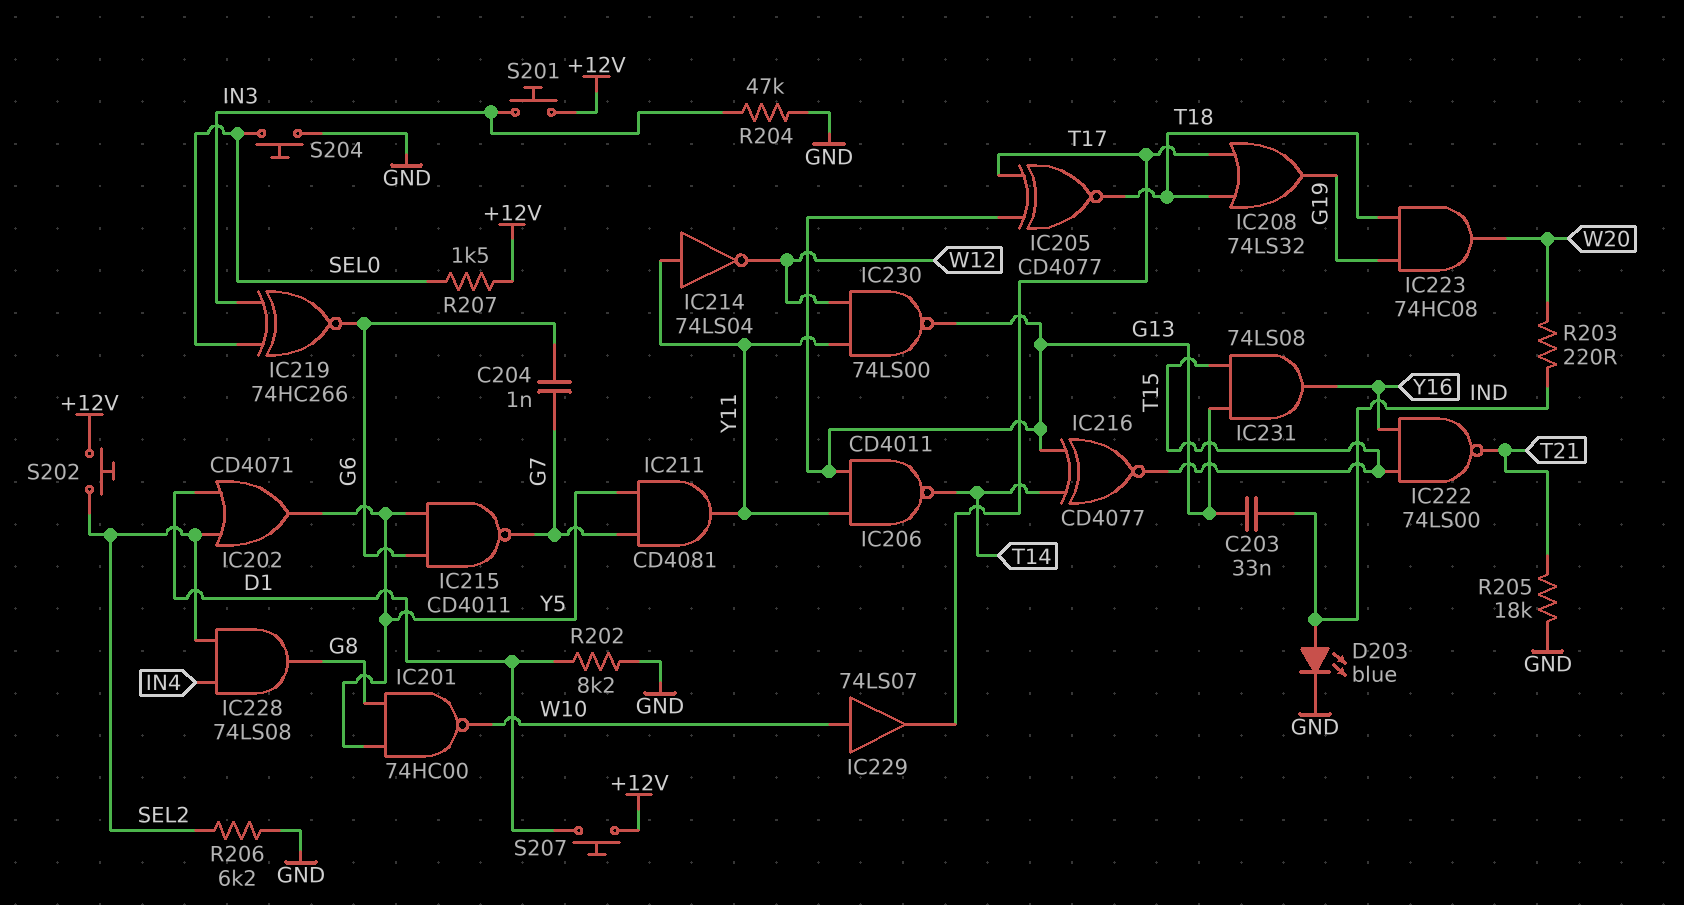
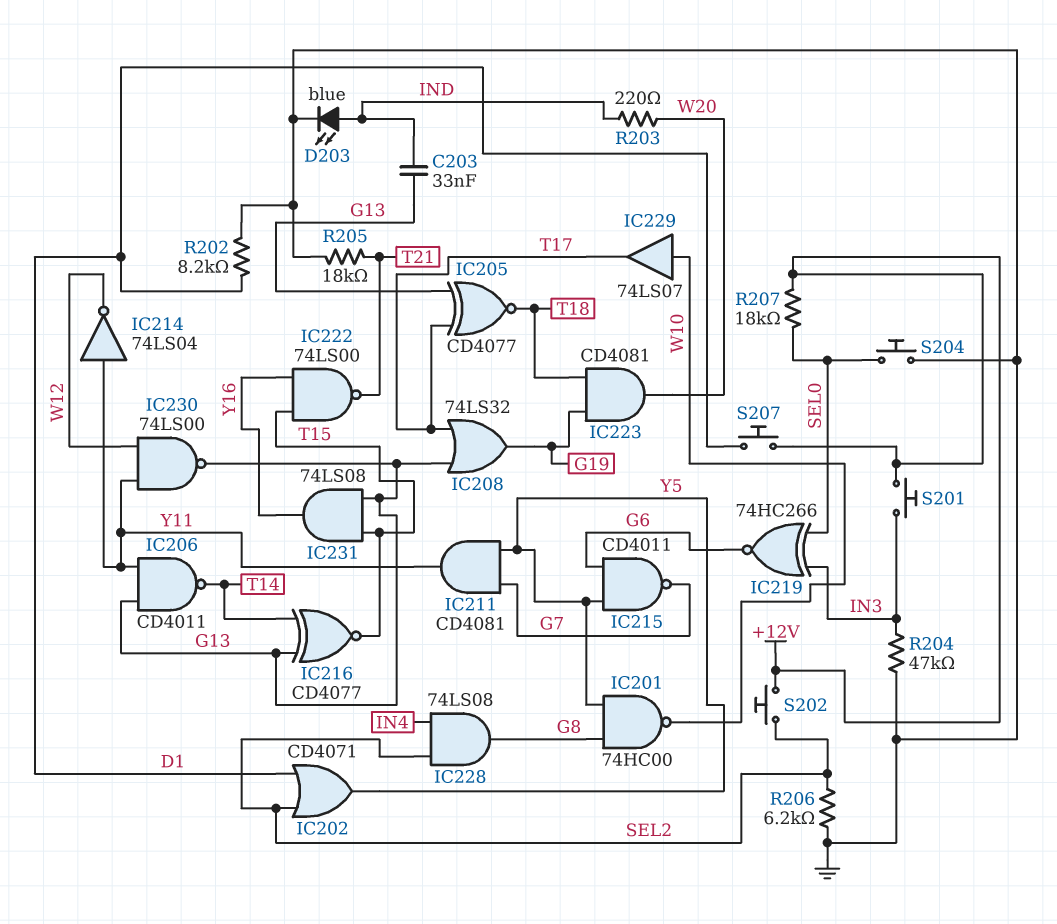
C204: 1nF (G6, G7) -> none
IC208: OR 74LS32 (in T17, in T18, out G19) -> OR 74LS32 (in G13, in T17, out G19)
IC223: AND 74HC08 (in G19, in T18, out W20) -> AND CD4081 (in G19, in T18, out W20)
R207: 1.5k (+12V, SEL0) -> 18k (+12V, SEL0)

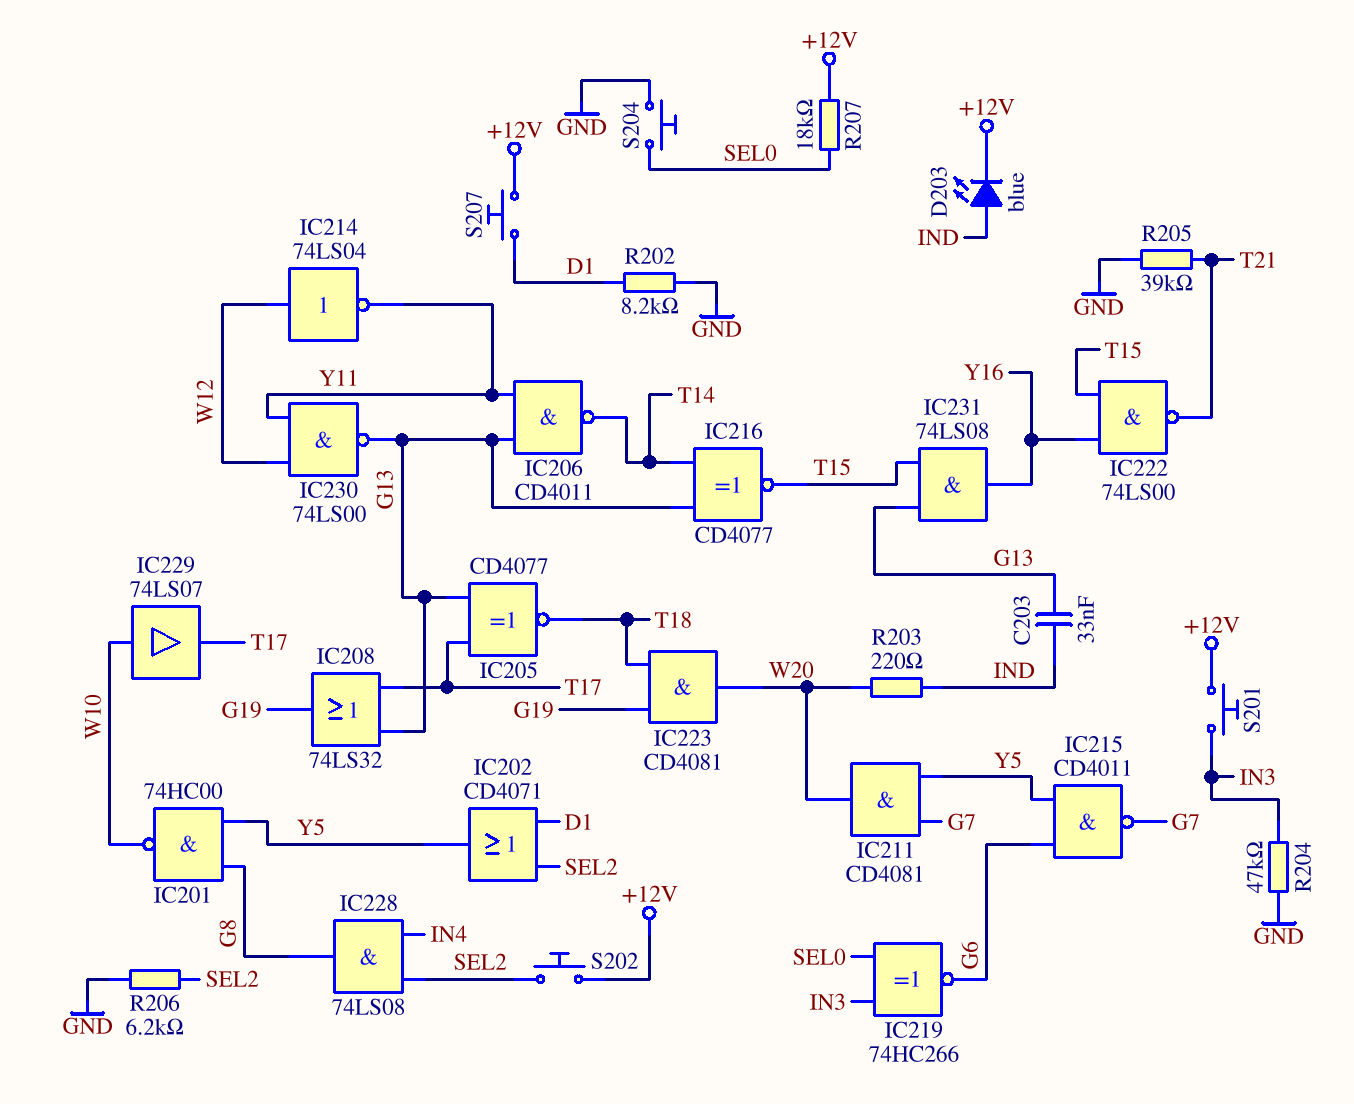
D203: LED blue (A IND, K GND) -> LED blue (A IND, K +12V)
IC211: AND CD4081 (in G7, in Y5, out Y11) -> AND CD4081 (in G7, in Y5, out W20)
IC214: NOT 74LS04 (in Y11, out W12) -> NOT 74LS04 (in W12, out Y11)
R205: 18k (GND, T21) -> 39k (GND, T21)

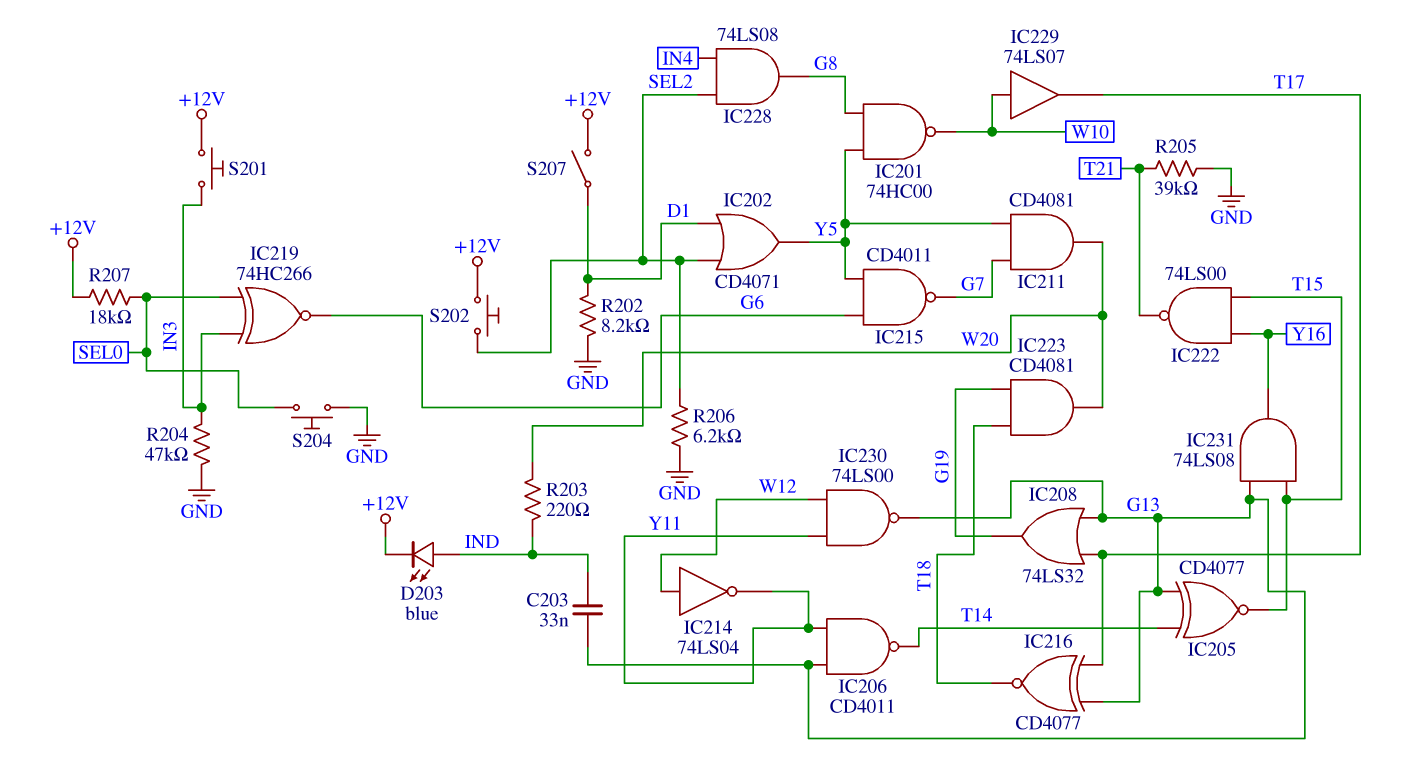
IC205: XNOR CD4077 (in G13, in T17, out T18) -> XNOR CD4077 (in G13, in T14, out T15)
IC216: XNOR CD4077 (in G13, in T14, out T15) -> XNOR CD4077 (in G13, in T17, out T18)
S207: button (+12V, D1) -> switch (+12V, D1)

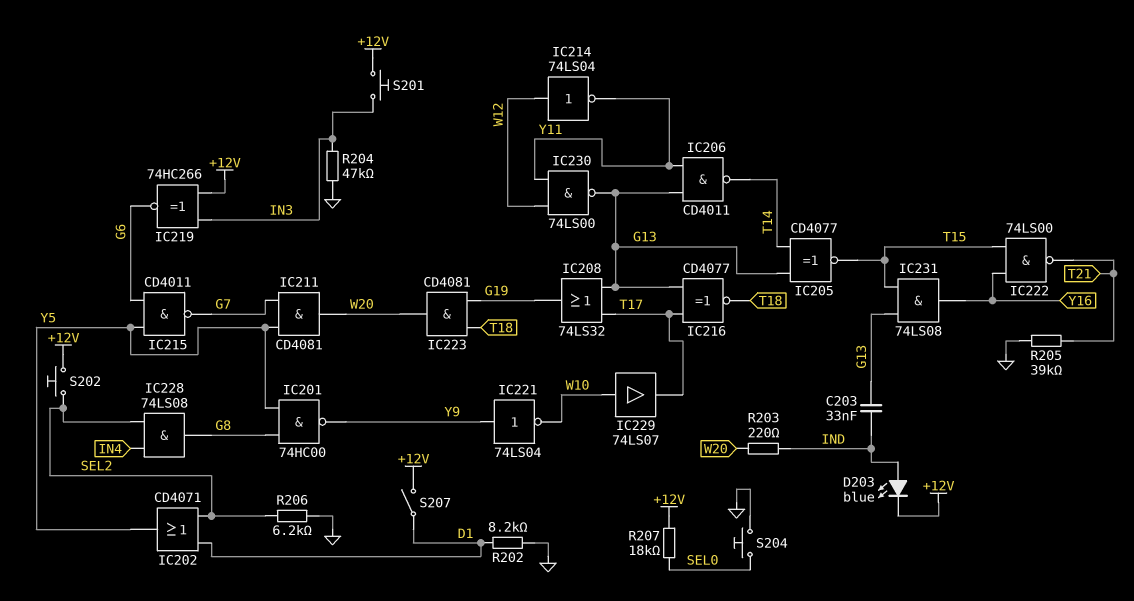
IC201: NAND 74HC00 (in G8, in Y5, out W10) -> NAND 74HC00 (in G8, in Y5, out Y9)
IC219: XNOR 74HC266 (in IN3, in SEL0, out G6) -> XNOR 74HC266 (in +12V, in IN3, out G6)
IC221: none -> NOT 74LS04 (in Y9, out W10)

